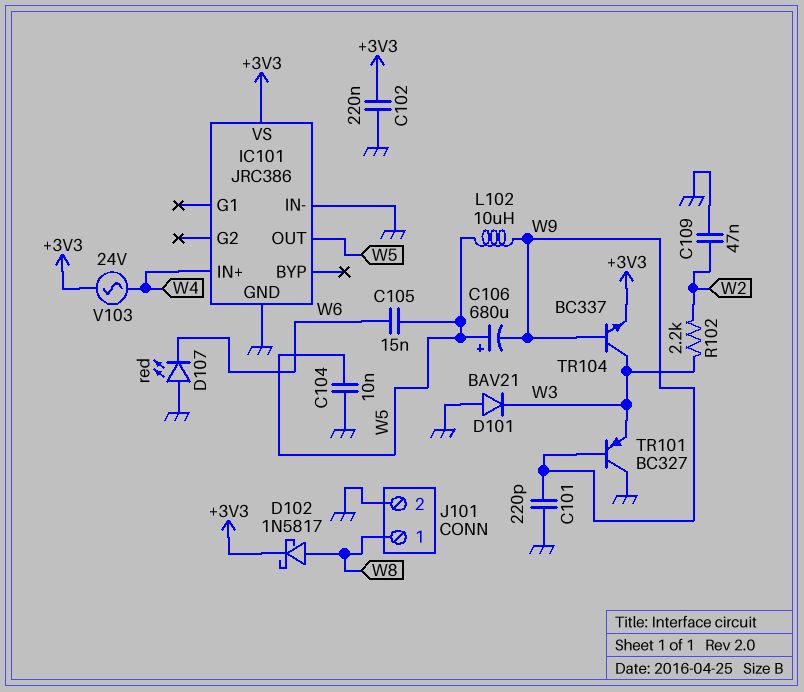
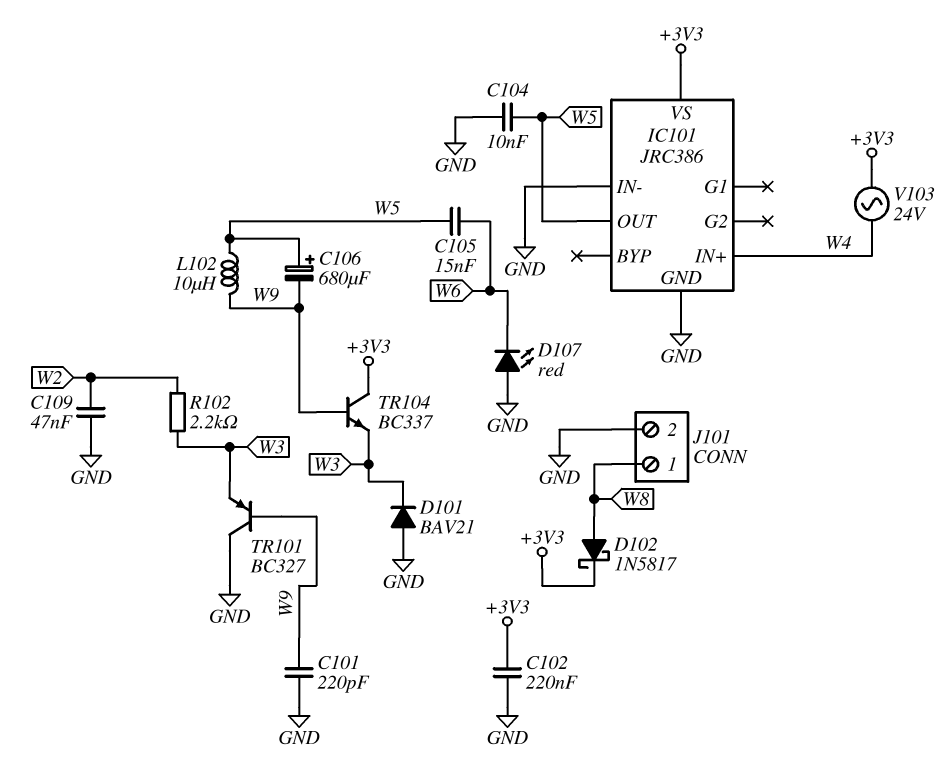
TR104: NPN BC337 (B W9, C W3, E +3V3) -> NPN BC337 (B W9, C +3V3, E W3)

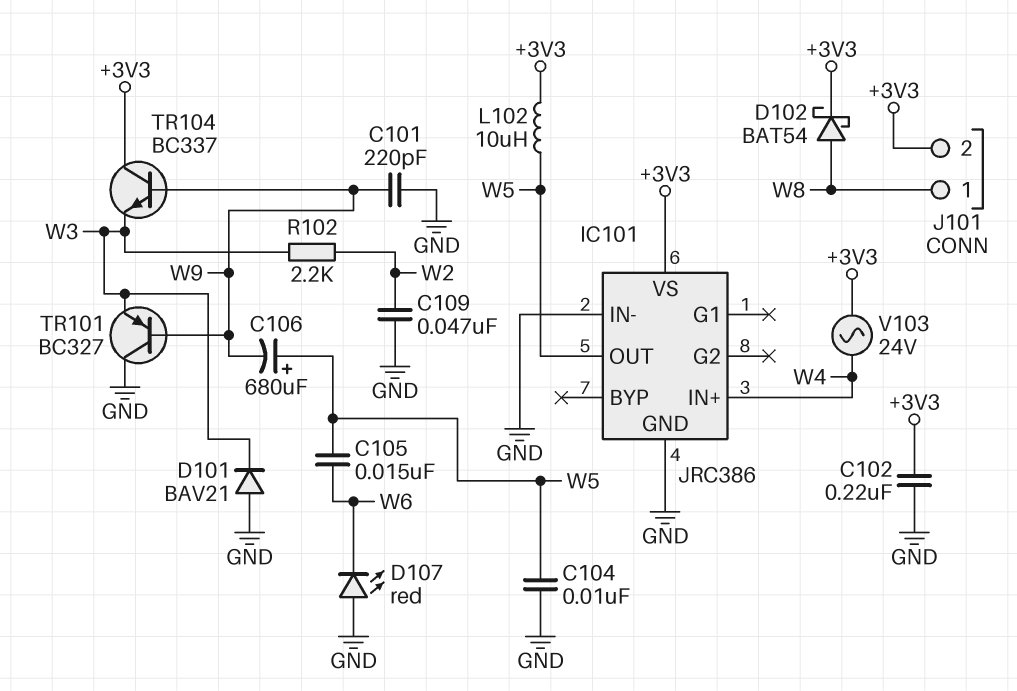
D102: schottky 1N5817 (A W8, K +3V3) -> schottky BAT54 (A W8, K +3V3)
J101 pin 2: GND -> +3V3
L102: 10uH (W5, W9) -> 10uH (+3V3, W5)

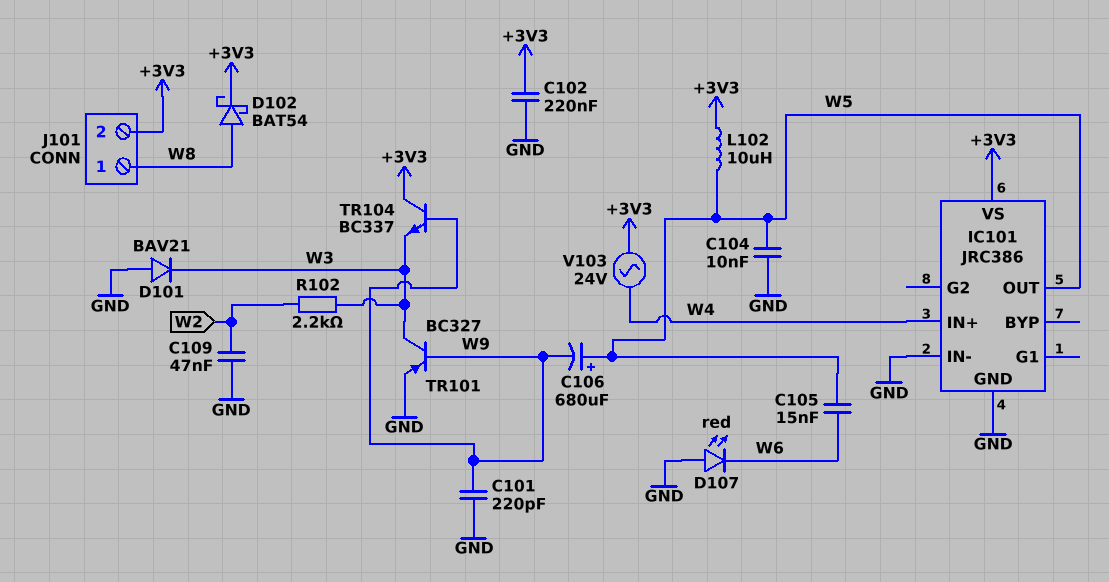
TR101: PNP BC327 (B W9, C GND, E W3) -> PNP BC327 (B W9, C W3, E GND)

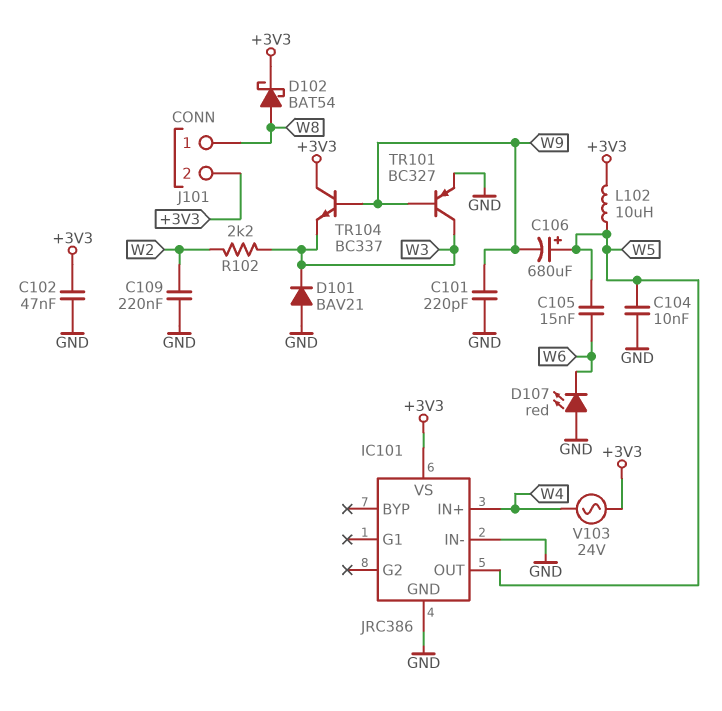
C102: 220nF (+3V3, GND) -> 47nF (+3V3, GND)
C109: 47nF (GND, W2) -> 220nF (GND, W2)

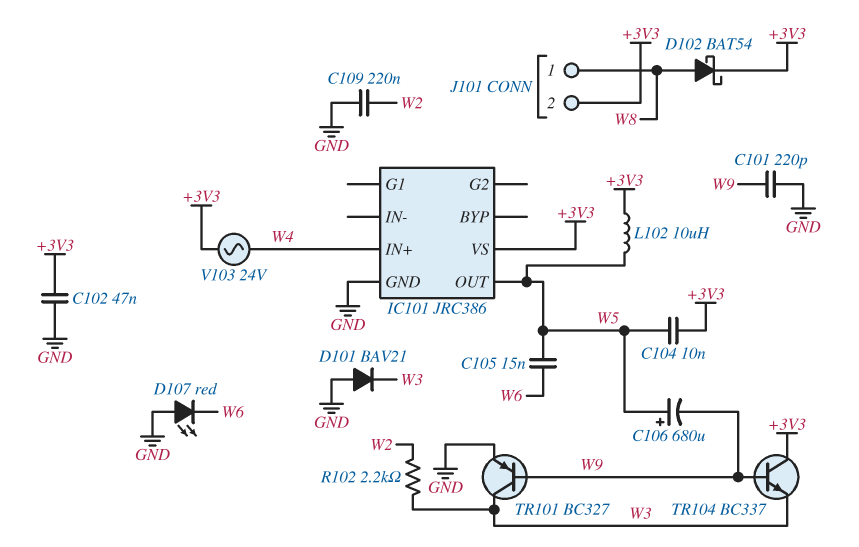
C104: 10nF (GND, W5) -> 10nF (+3V3, W5)
IC101 pin IN-: GND -> none

